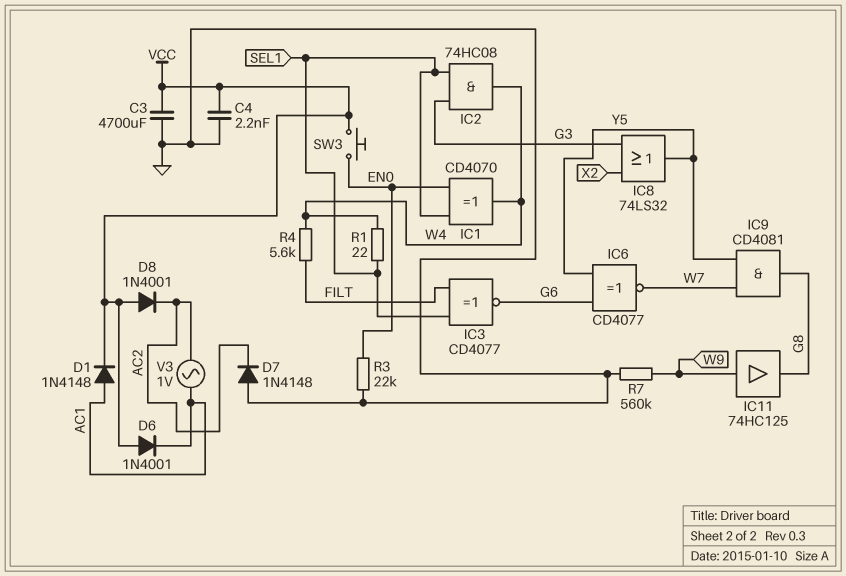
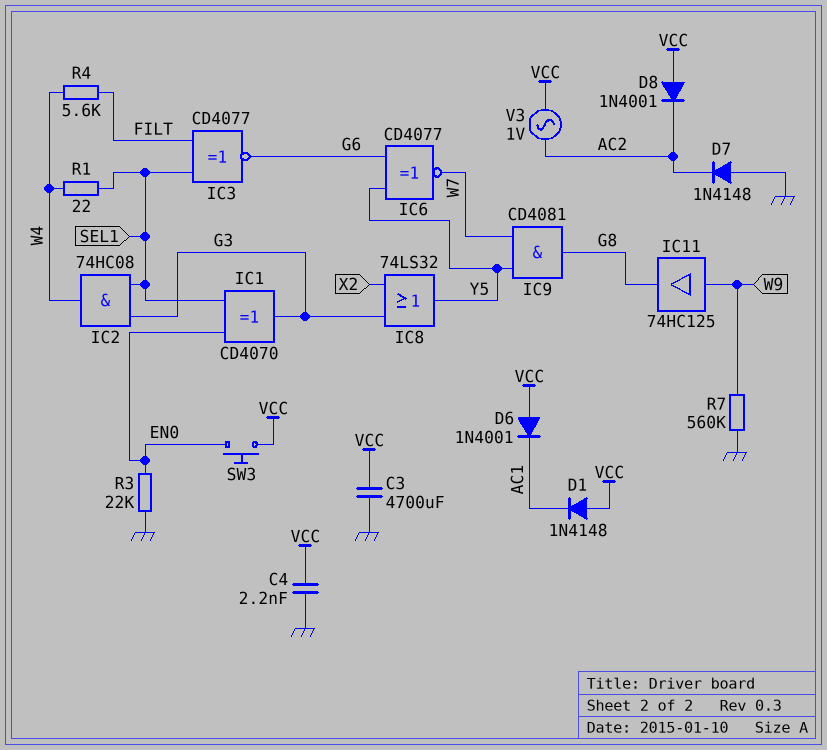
D1: diode 1N4148 (A AC1, K VCC) -> diode 1N4148 (A VCC, K AC1)
IC1: XOR CD4070 (in EN0, in SEL1, out W4) -> XOR CD4070 (in EN0, in SEL1, out G3)
V3: AC 1V (AC1, AC2) -> AC 1V (AC2, VCC)

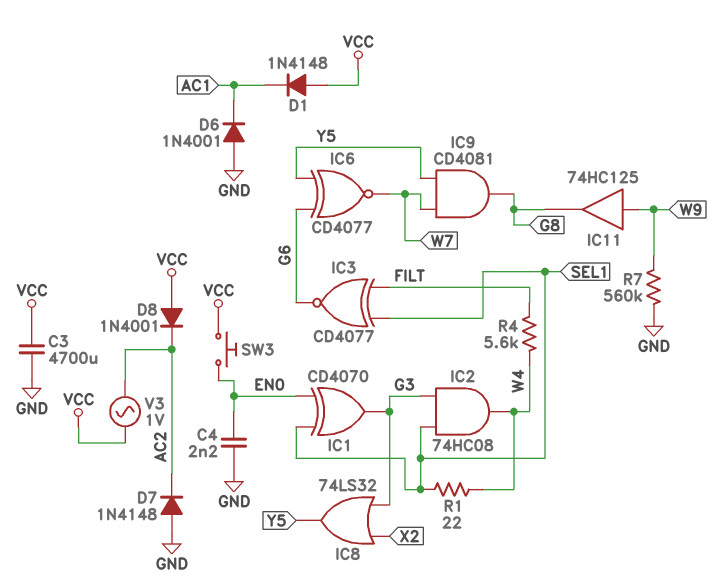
C4: 2.2nF (GND, VCC) -> 2.2nF (EN0, GND)
D6: diode 1N4001 (A VCC, K AC1) -> diode 1N4001 (A GND, K AC1)
R3: 22k (EN0, GND) -> none

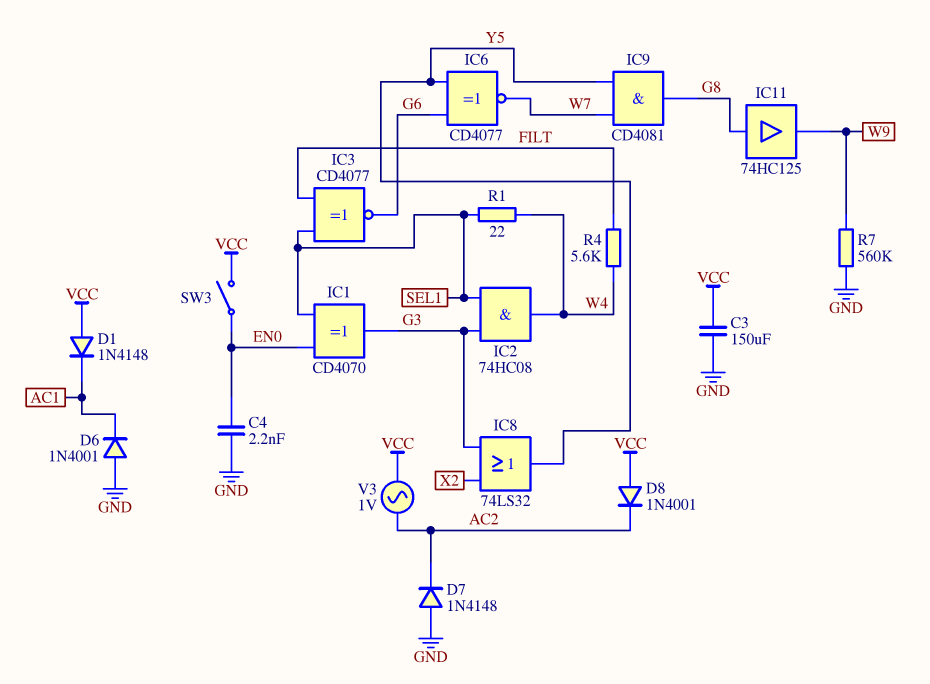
C3: 4700uF (GND, VCC) -> 150uF (GND, VCC)
IC11: buffer 74HC125 (in W9, out G8) -> buffer 74HC125 (in G8, out W9)
SW3: button (EN0, VCC) -> switch (EN0, VCC)

